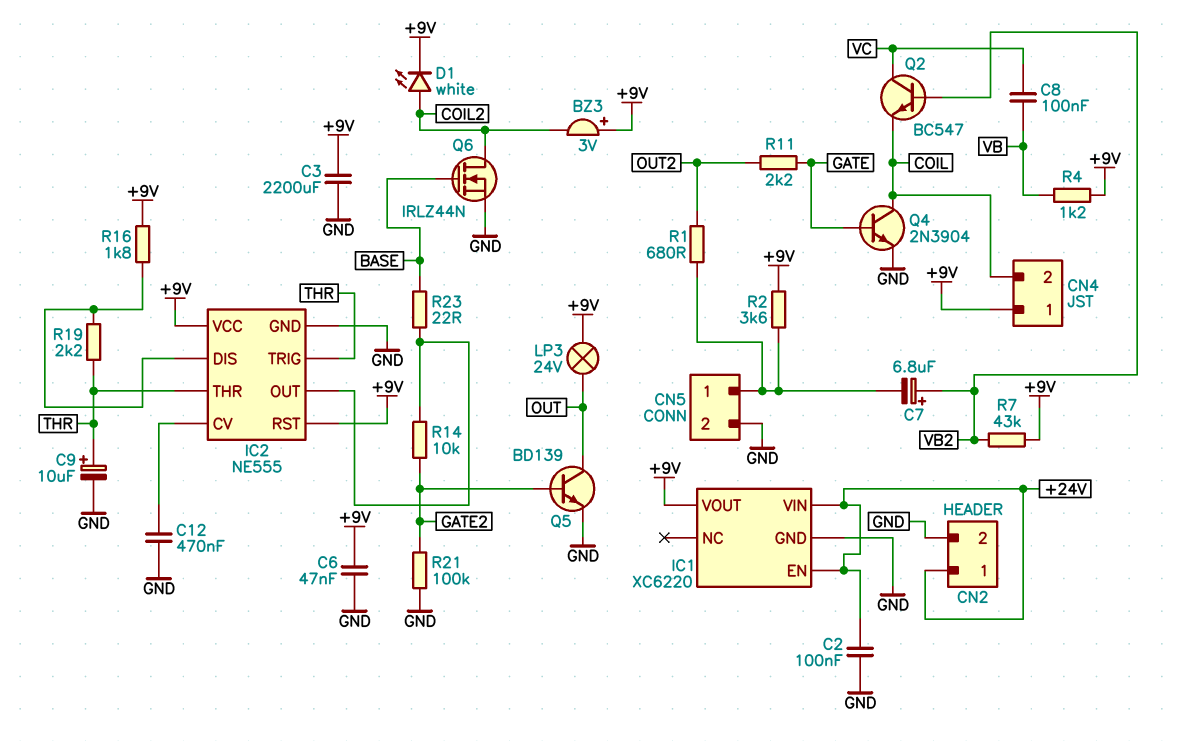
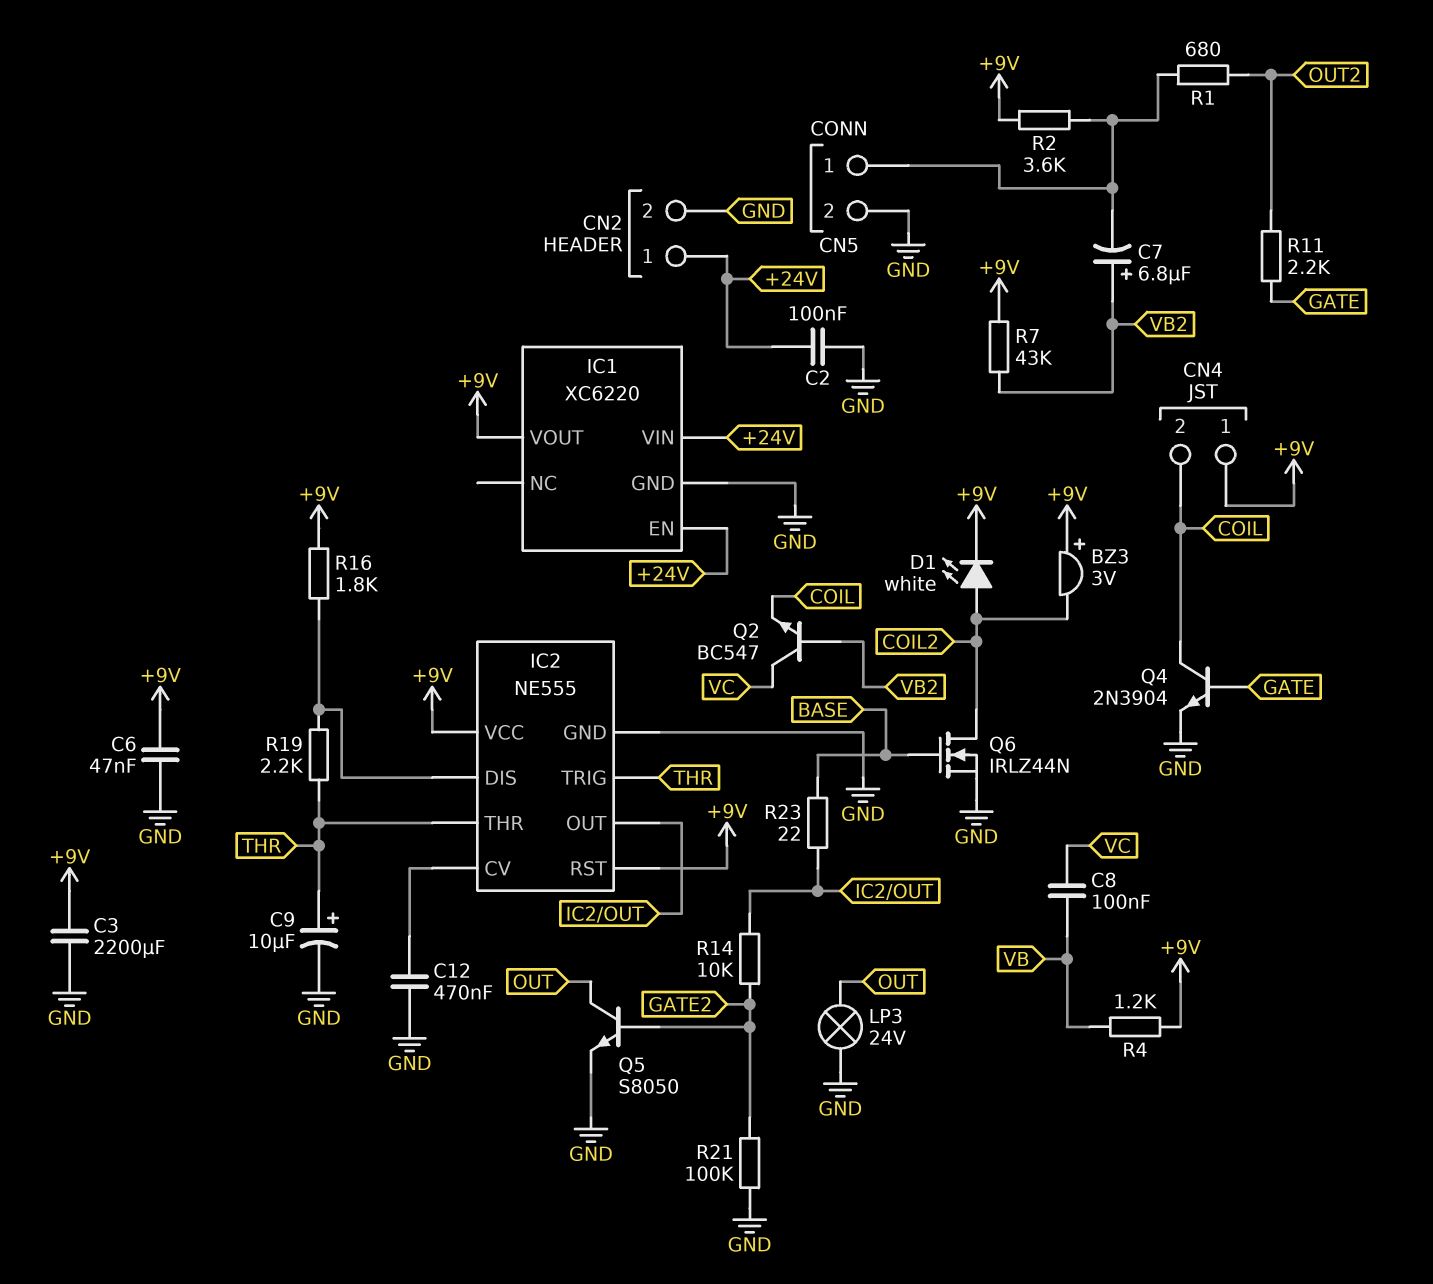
LP3: lamp 24V (+9V, OUT) -> lamp 24V (GND, OUT)
Q5: NPN BD139 (B GATE2, C OUT, E GND) -> NPN S8050 (B GATE2, C OUT, E GND)

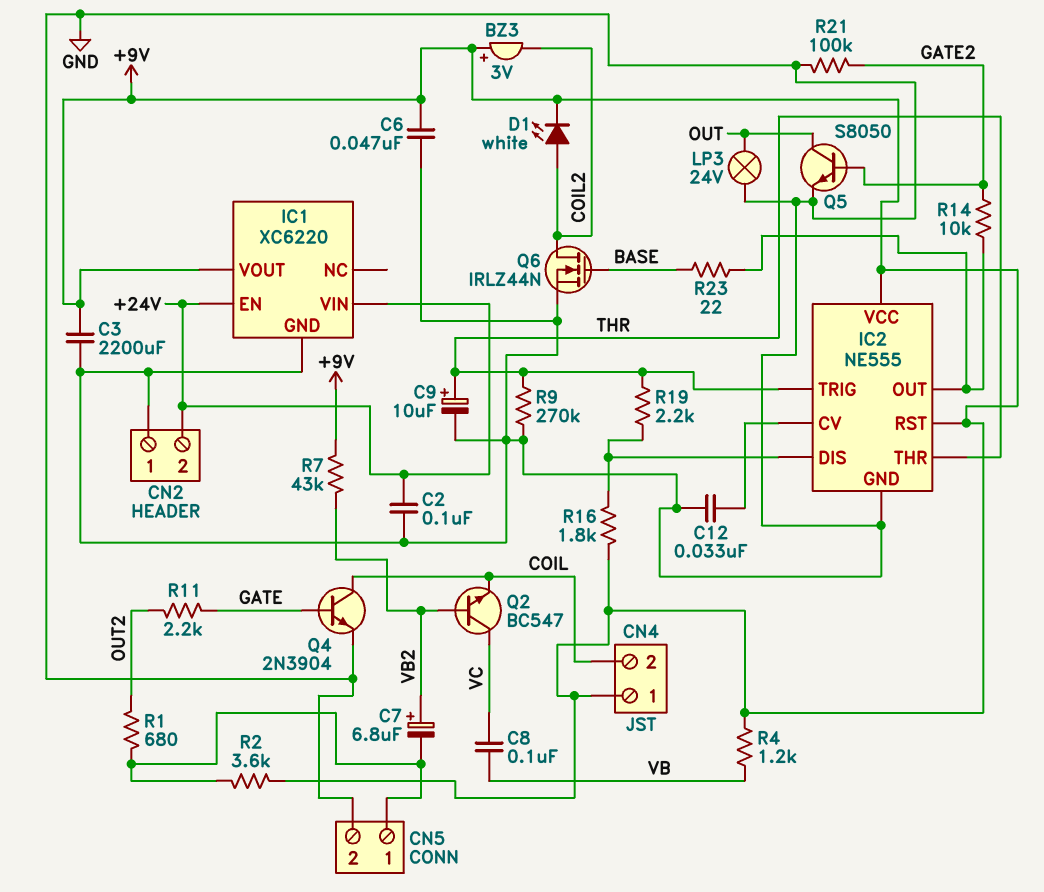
C12: 470nF (GND, IC2/CV) -> 33nF (GND, IC2/CV)
CN2 pin 1: +24V -> GND
CN2 pin 2: GND -> +24V
R9: none -> 270k (GND, THR)

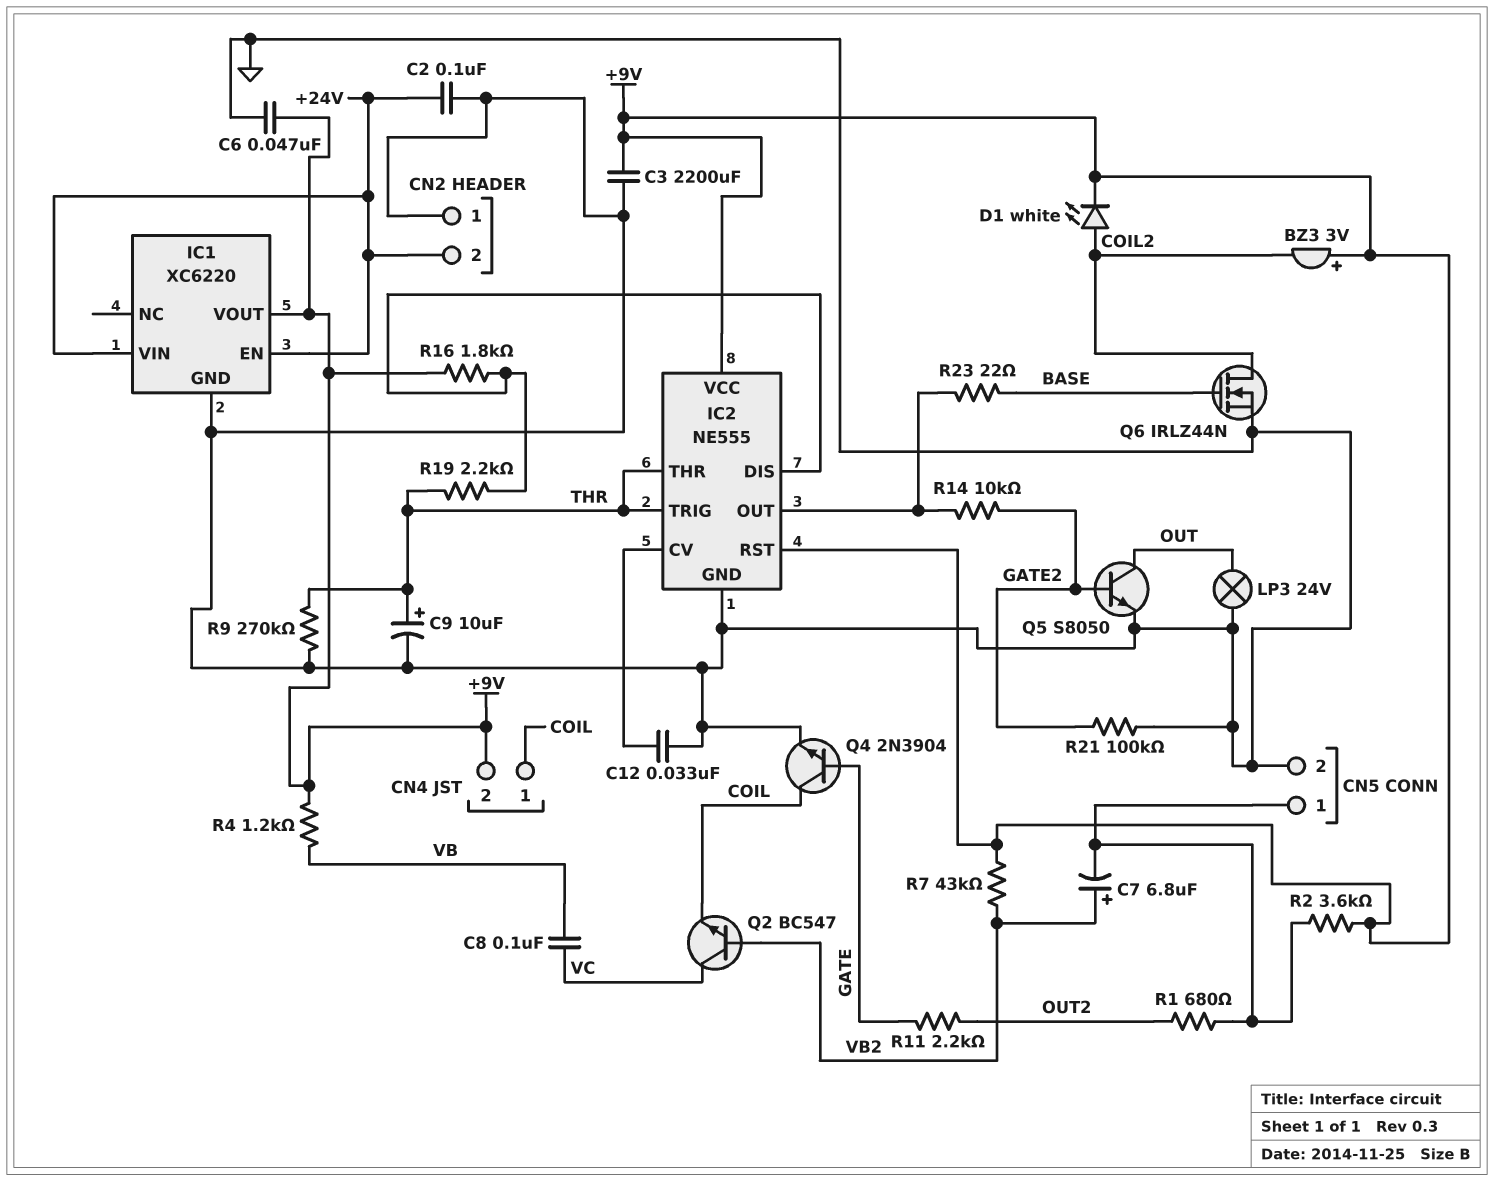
CN4 pin 1: +9V -> COIL
CN4 pin 2: COIL -> +9V

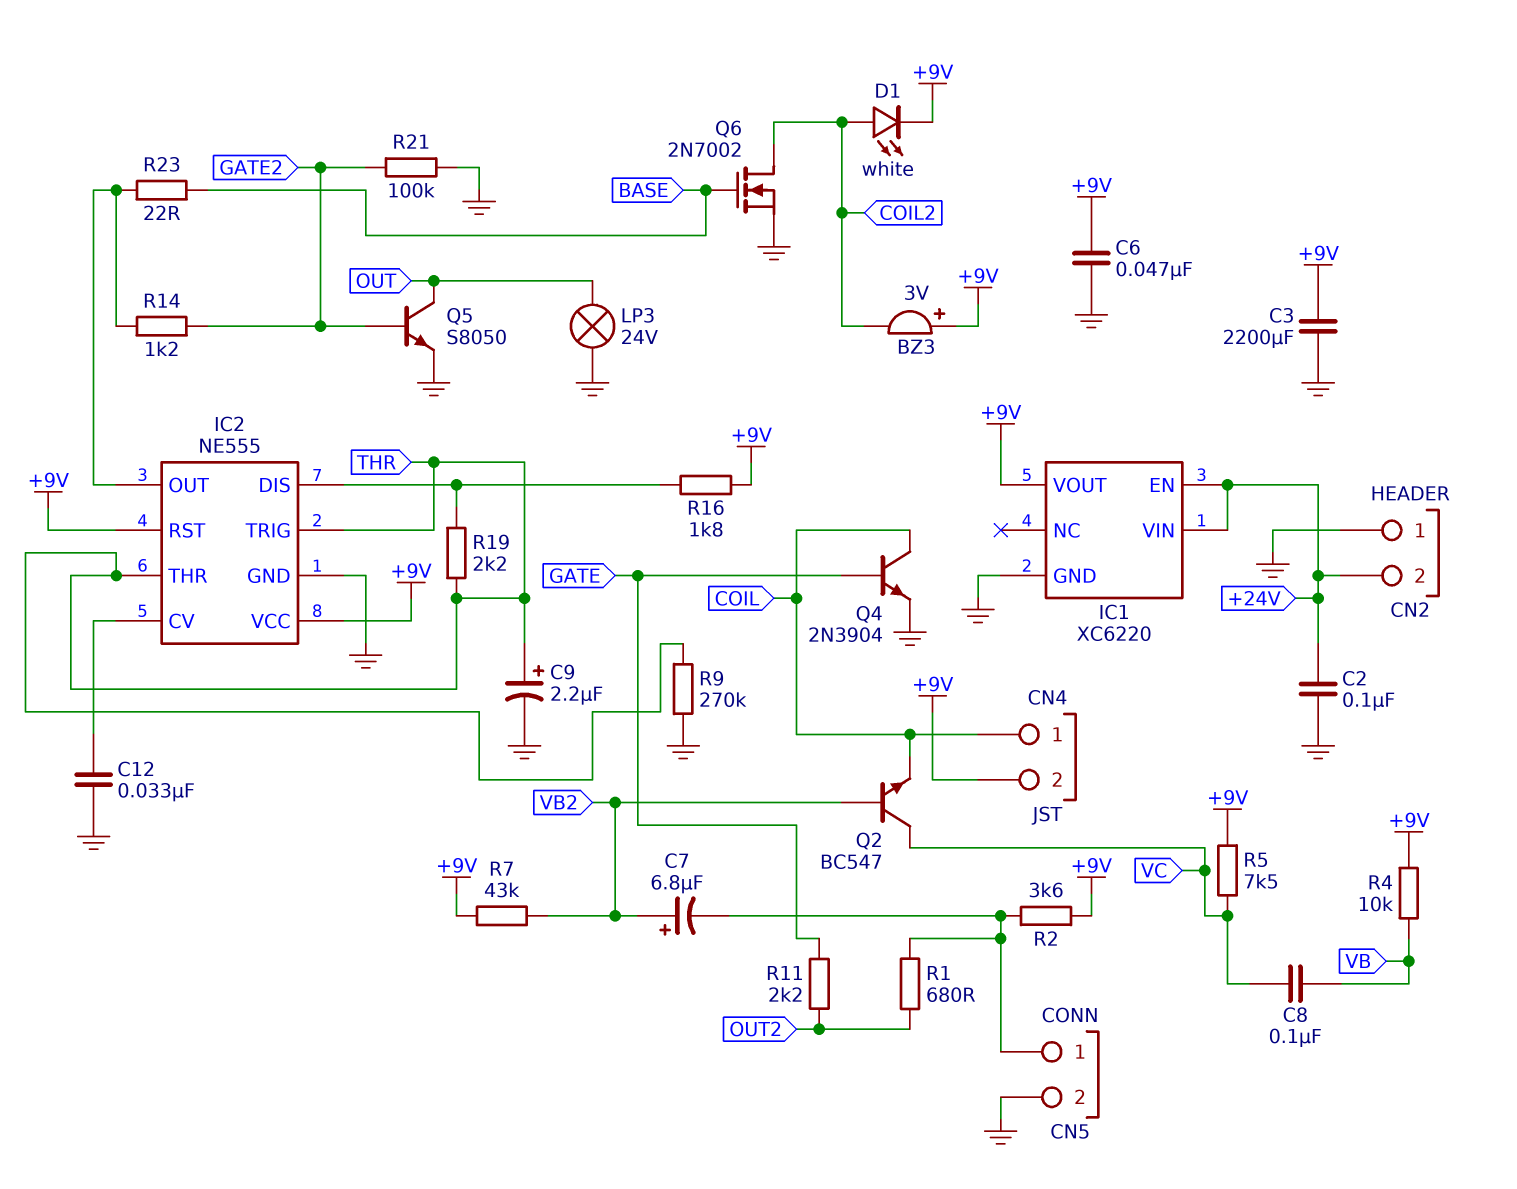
C9: 10uF (plus THR, minus GND) -> 2.2uF (plus THR, minus GND)
Q6: NMOS IRLZ44N (G BASE, D COIL2, S GND) -> NMOS 2N7002 (G BASE, D COIL2, S GND)
R4: 1.2k (+9V, VB) -> 10k (+9V, VB)
R5: none -> 7.5k (+9V, VC)
R14: 10k (GATE2, IC2/OUT) -> 1.2k (GATE2, IC2/OUT)

